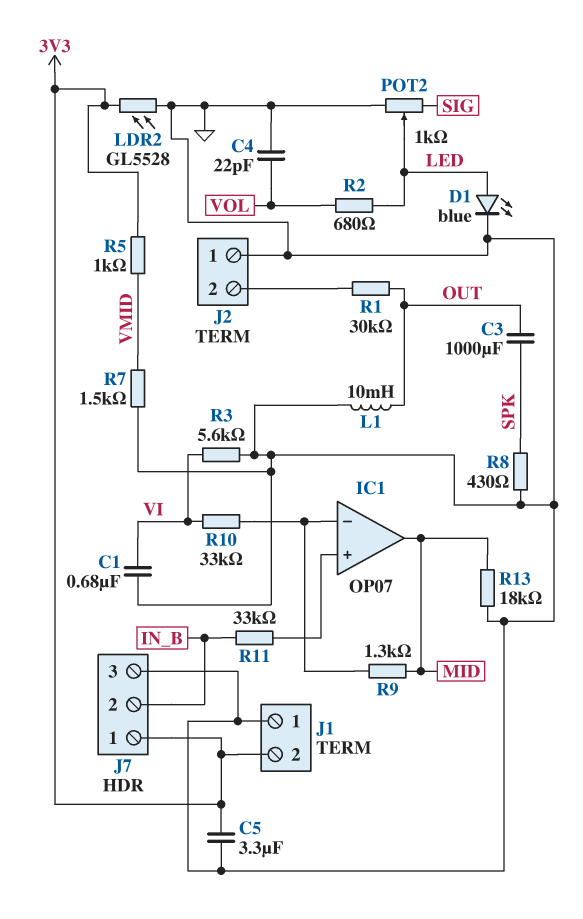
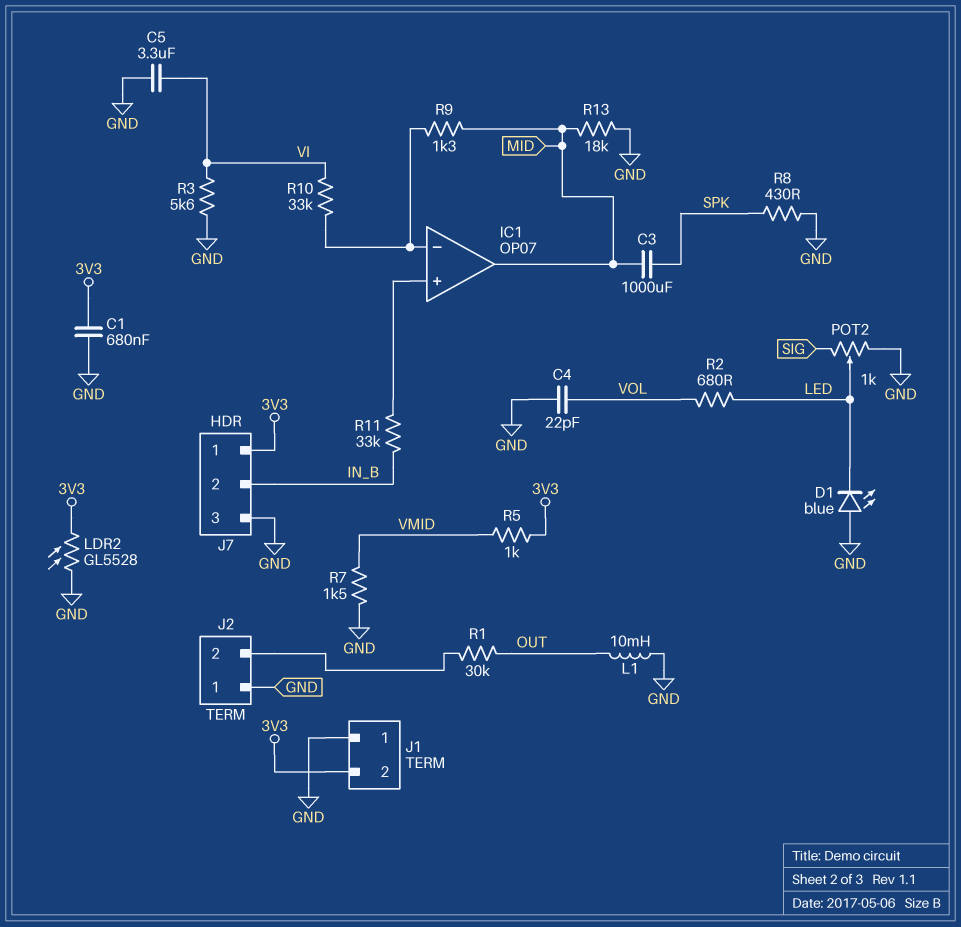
C1: 680nF (GND, VI) -> 680nF (3V3, GND)
C3: 1000uF (OUT, SPK) -> 1000uF (MID, SPK)
C5: 3.3uF (3V3, GND) -> 3.3uF (GND, VI)
D1: LED blue (A LED, K GND) -> LED blue (A GND, K LED)

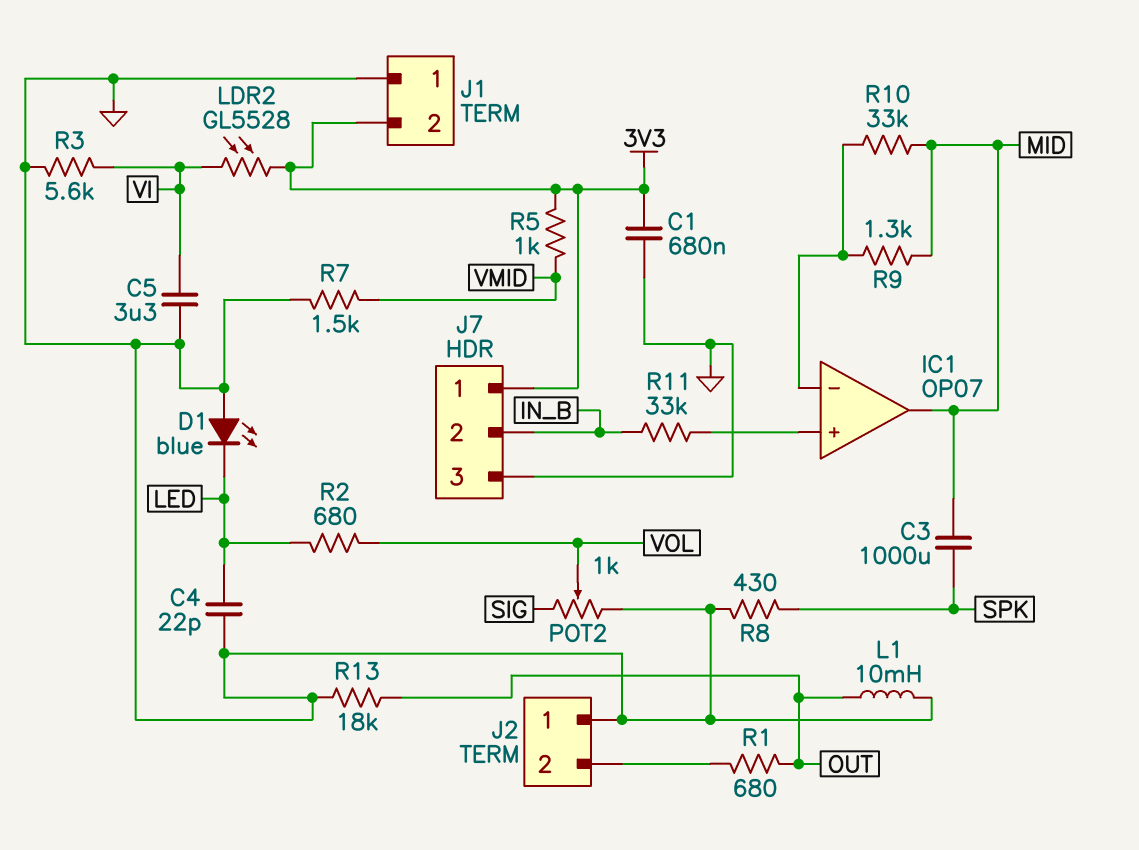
C4: 22pF (GND, VOL) -> 22pF (GND, LED)
LDR2: GL5528 (3V3, GND) -> GL5528 (3V3, VI)
POT2: 1k (GND, SIG, wiper LED) -> 1k (GND, SIG, wiper VOL)
R1: 30k (J2/2, OUT) -> 680 (J2/2, OUT)
R10: 33k (IC1/in-, VI) -> 33k (IC1/in-, MID)
R13: 18k (GND, MID) -> 18k (GND, OUT)

